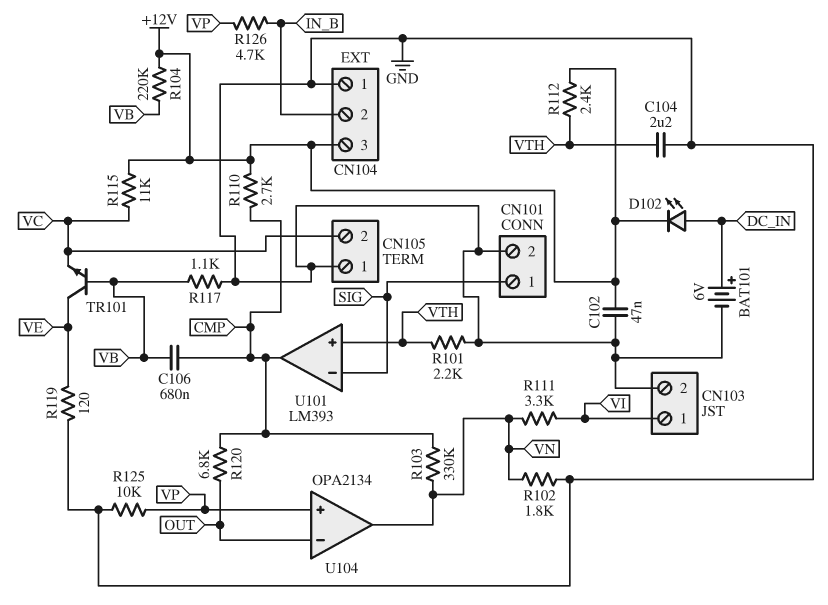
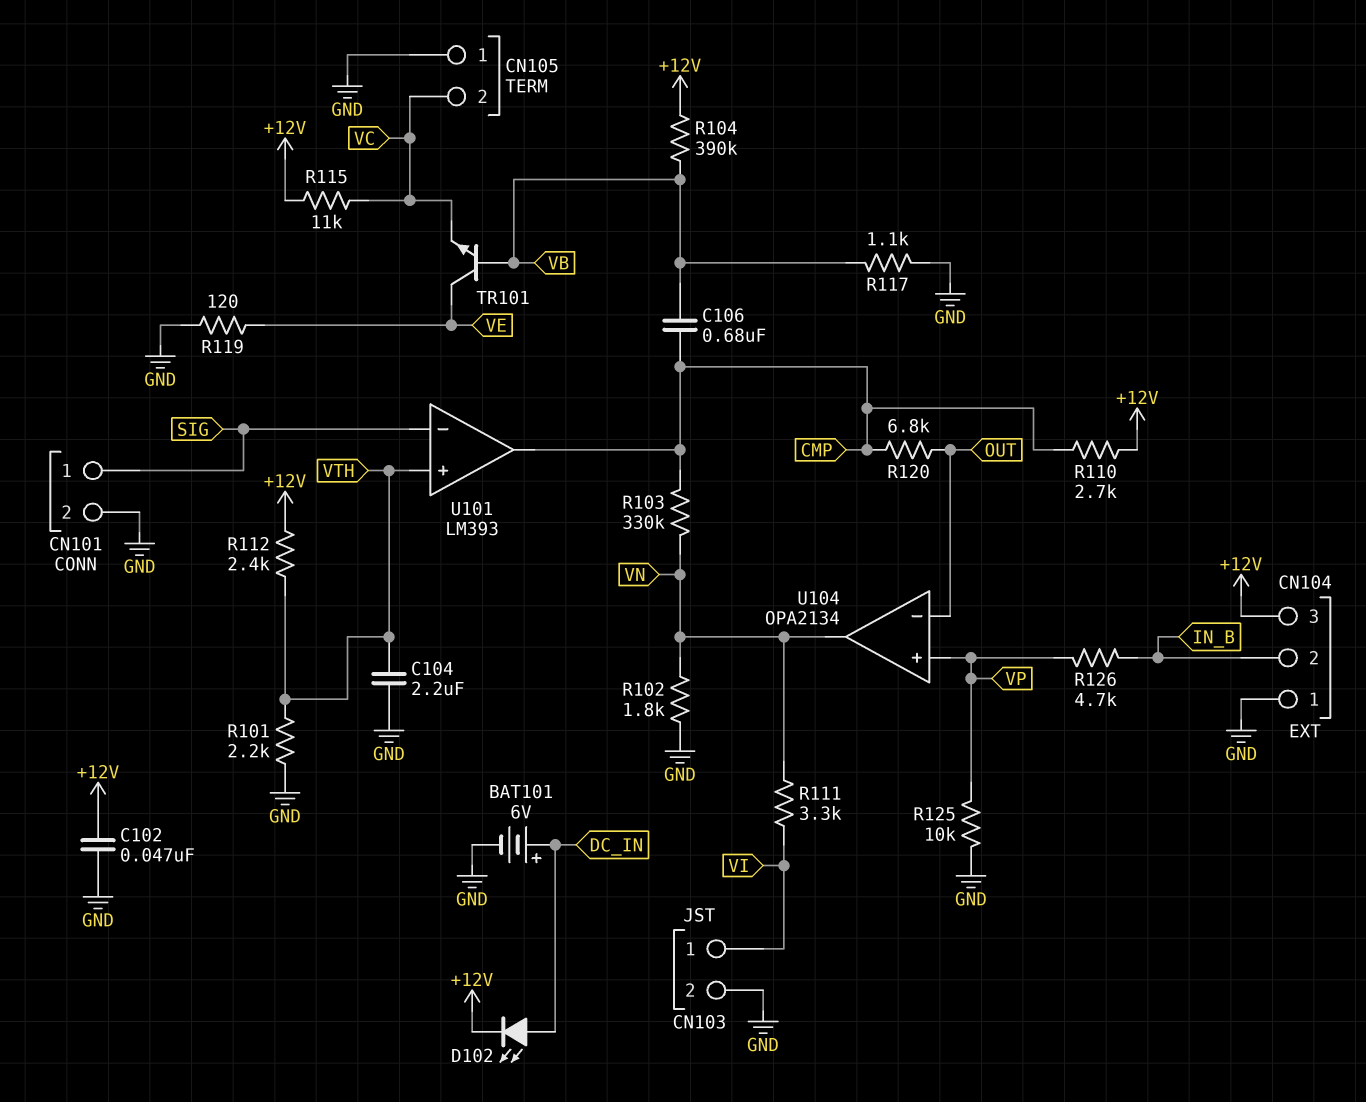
R104: 220k (+12V, VB) -> 390k (+12V, VB)

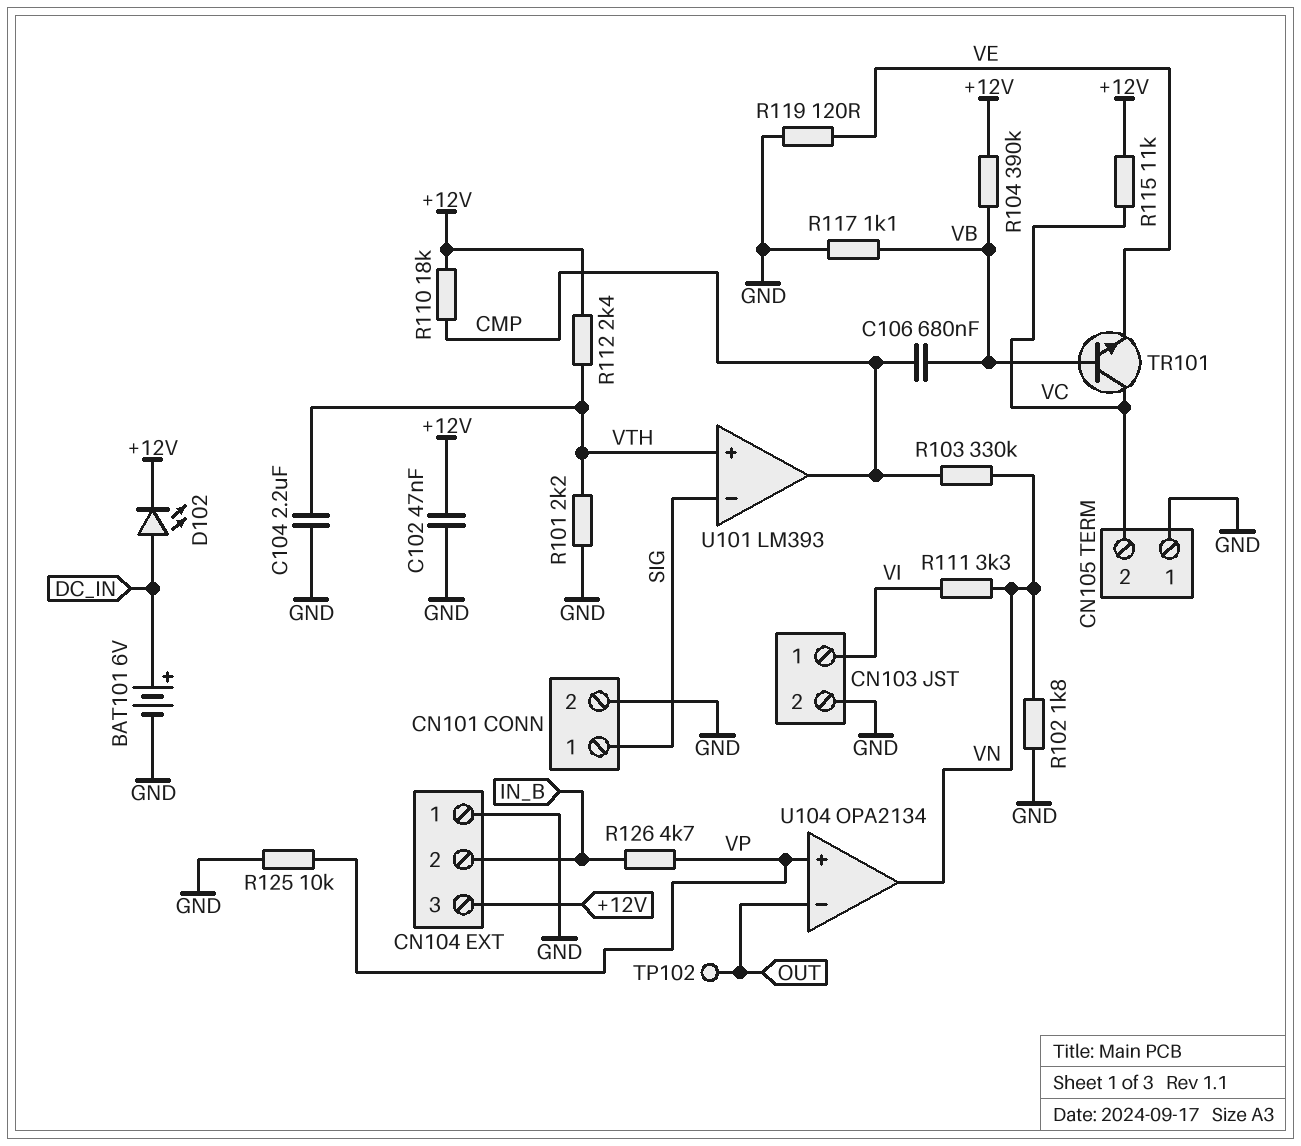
R110: 2.7k (+12V, CMP) -> 18k (+12V, CMP)
R120: 6.8k (CMP, OUT) -> none
TP102: none -> test point (OUT)
TR101: NPN (B VB, C VE, E VC) -> NPN (B VB, C VC, E VE)

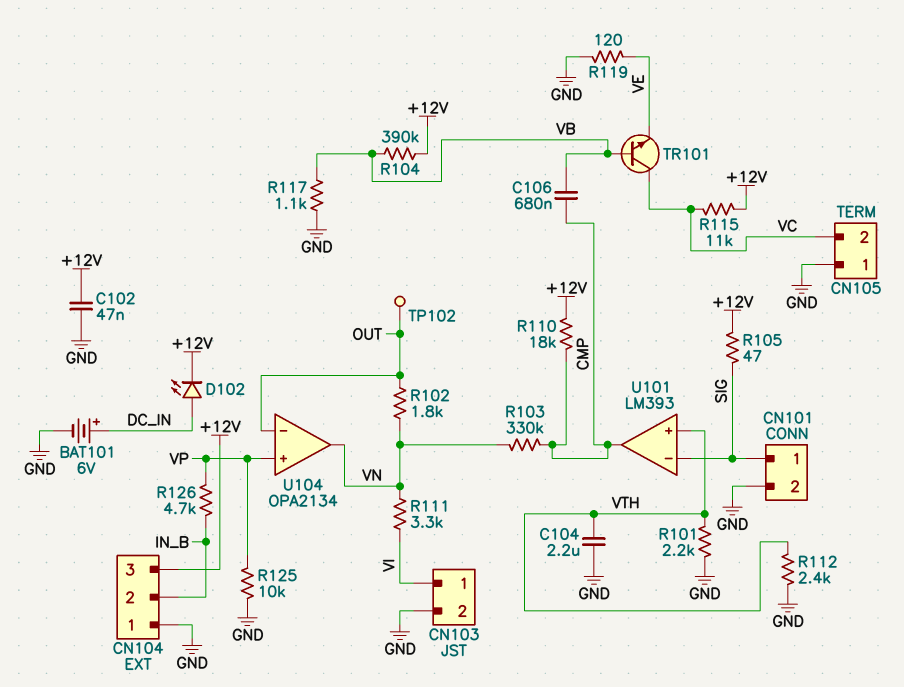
R102: 1.8k (GND, VN) -> 1.8k (OUT, VN)
R105: none -> 47 (+12V, SIG)
R112: 2.4k (+12V, VTH) -> 2.4k (GND, VTH)

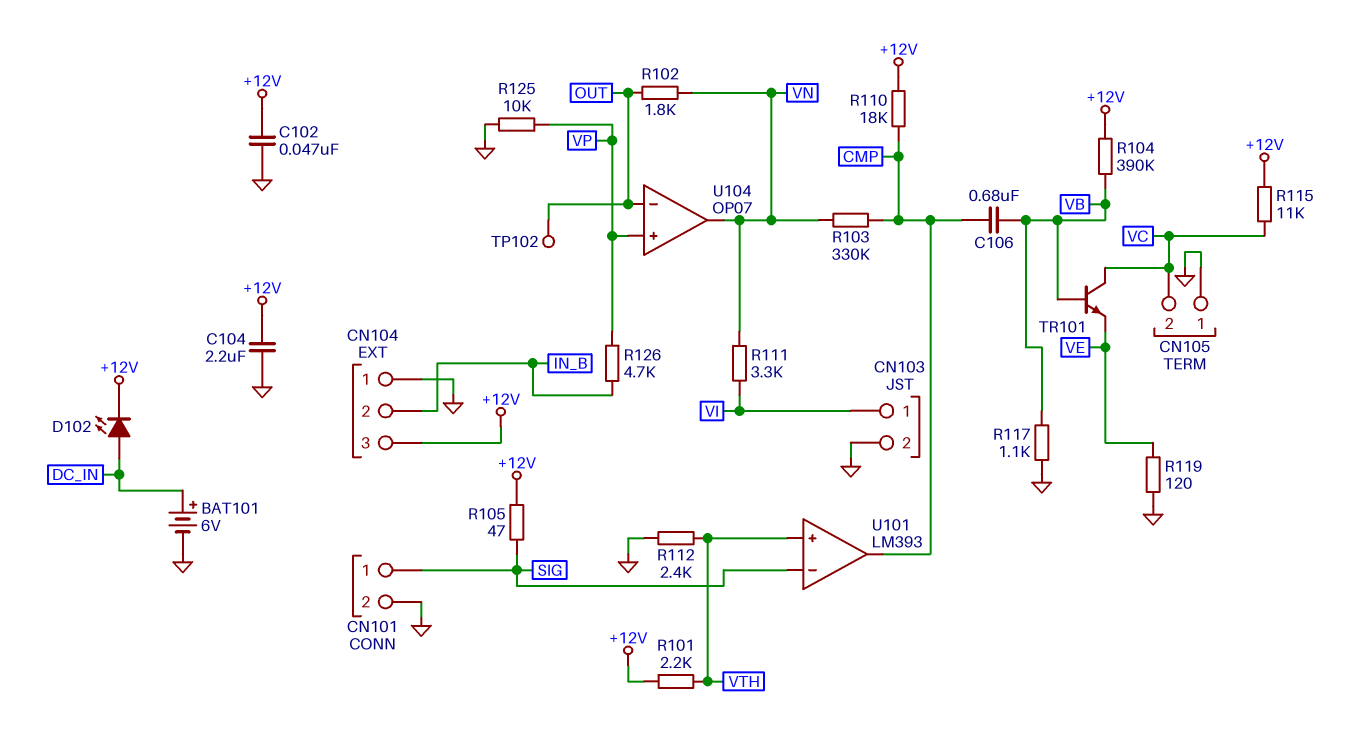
C104: 2.2uF (GND, VTH) -> 2.2uF (+12V, GND)
R101: 2.2k (GND, VTH) -> 2.2k (+12V, VTH)
U104: OPA2134 -> OP07

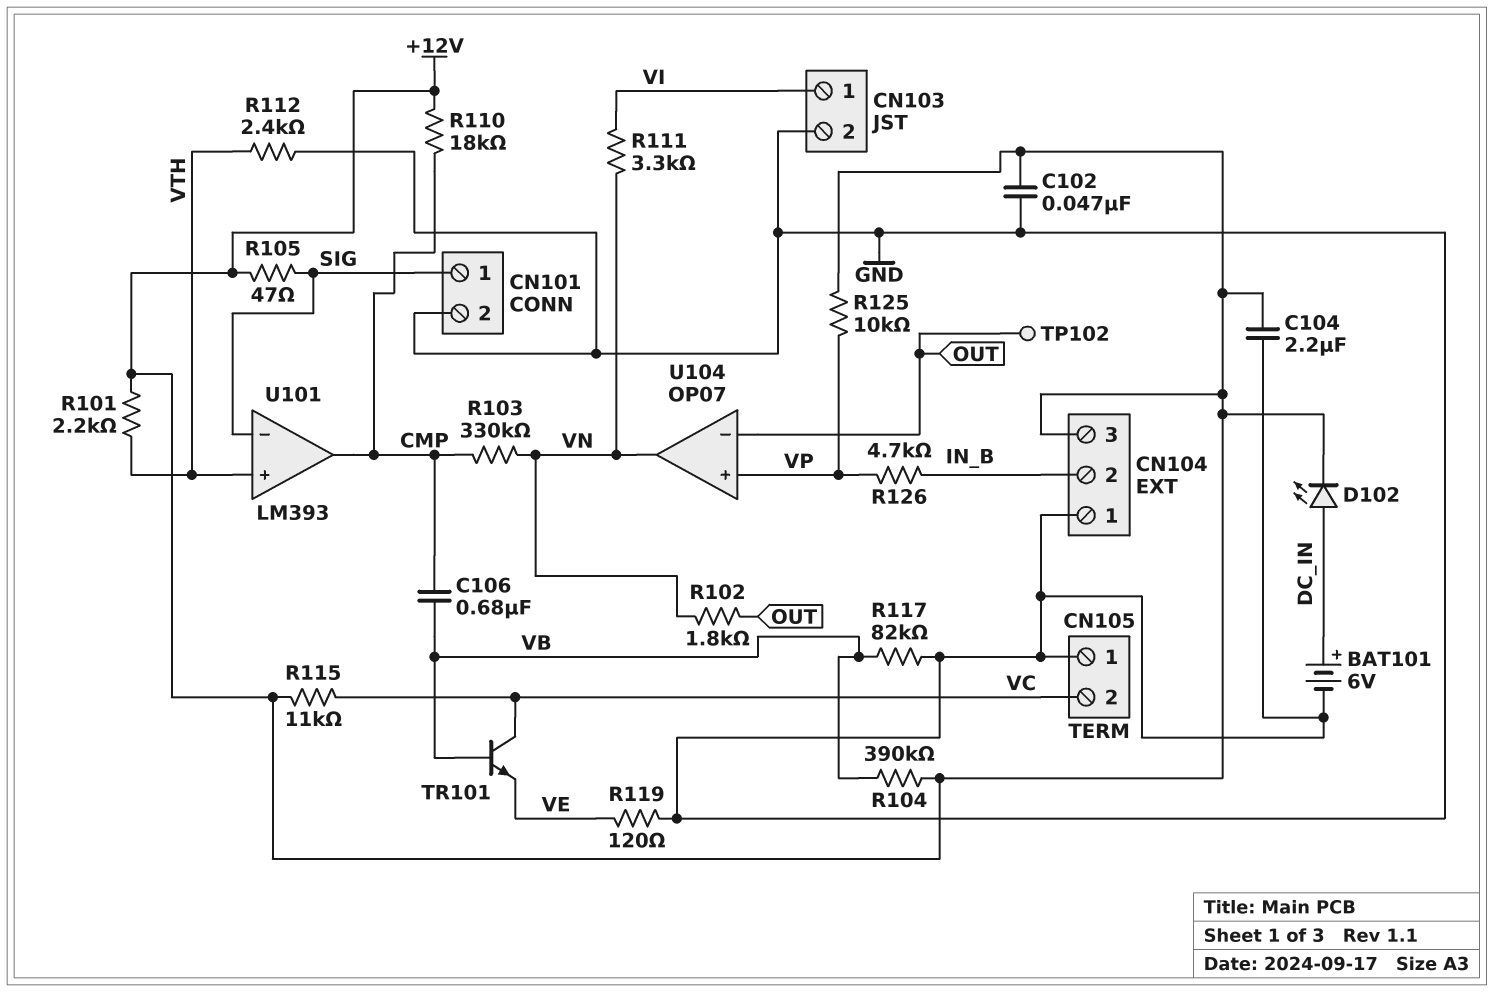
R117: 1.1k (GND, VB) -> 82k (GND, VB)
R125: 10k (GND, VP) -> 10k (+12V, VP)

